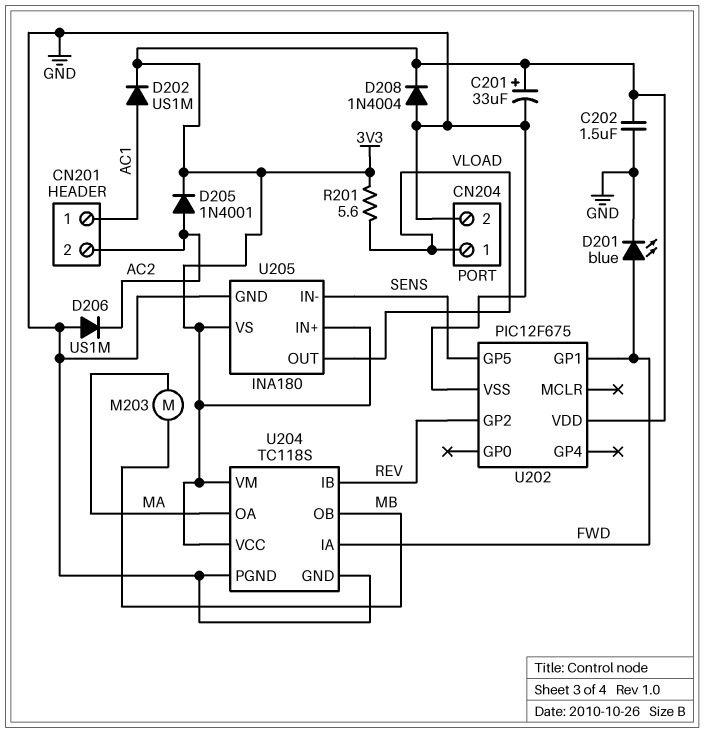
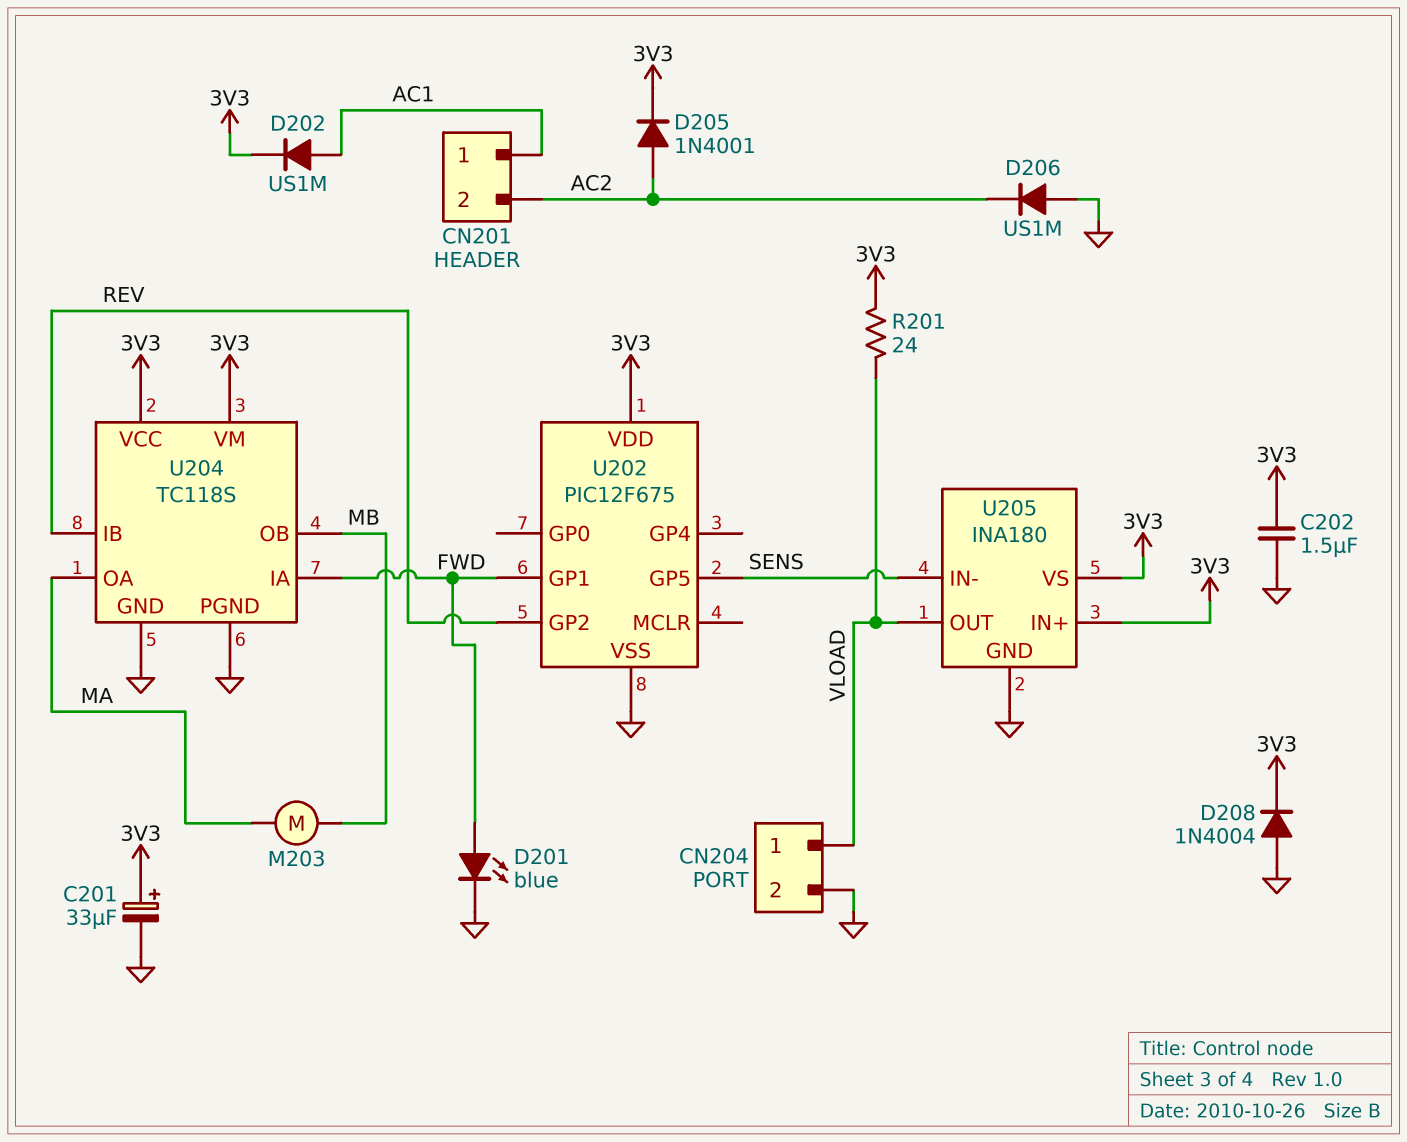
R201: 5.6 (3V3, VLOAD) -> 24 (3V3, VLOAD)

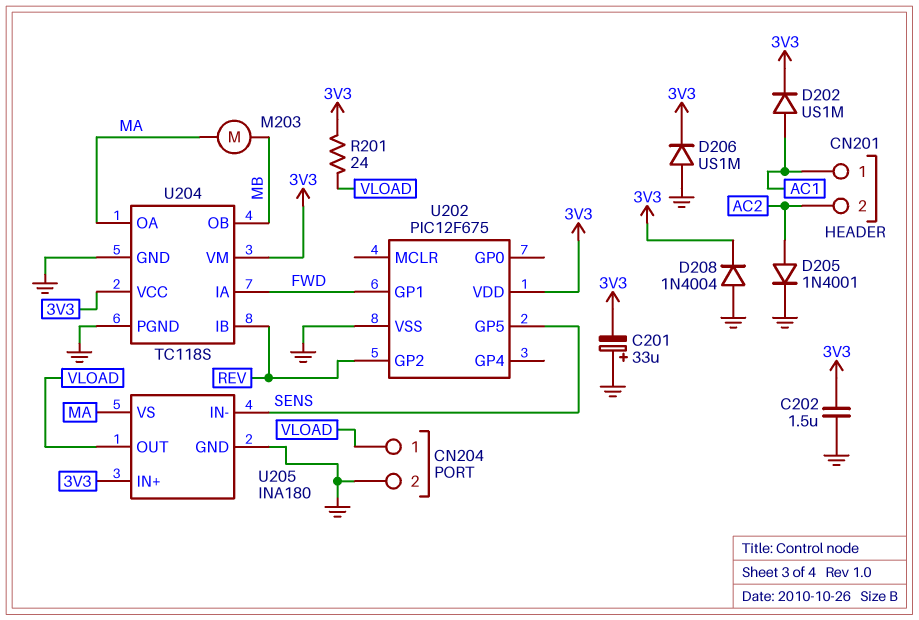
C201: 33uF (plus 3V3, minus GND) -> 33uF (plus GND, minus 3V3)
D201: LED blue (A FWD, K GND) -> none
D205: diode 1N4001 (A AC2, K 3V3) -> diode 1N4001 (A AC2, K GND)
D206: diode US1M (A GND, K AC2) -> diode US1M (A GND, K 3V3)
U205 pin VS: 3V3 -> MA

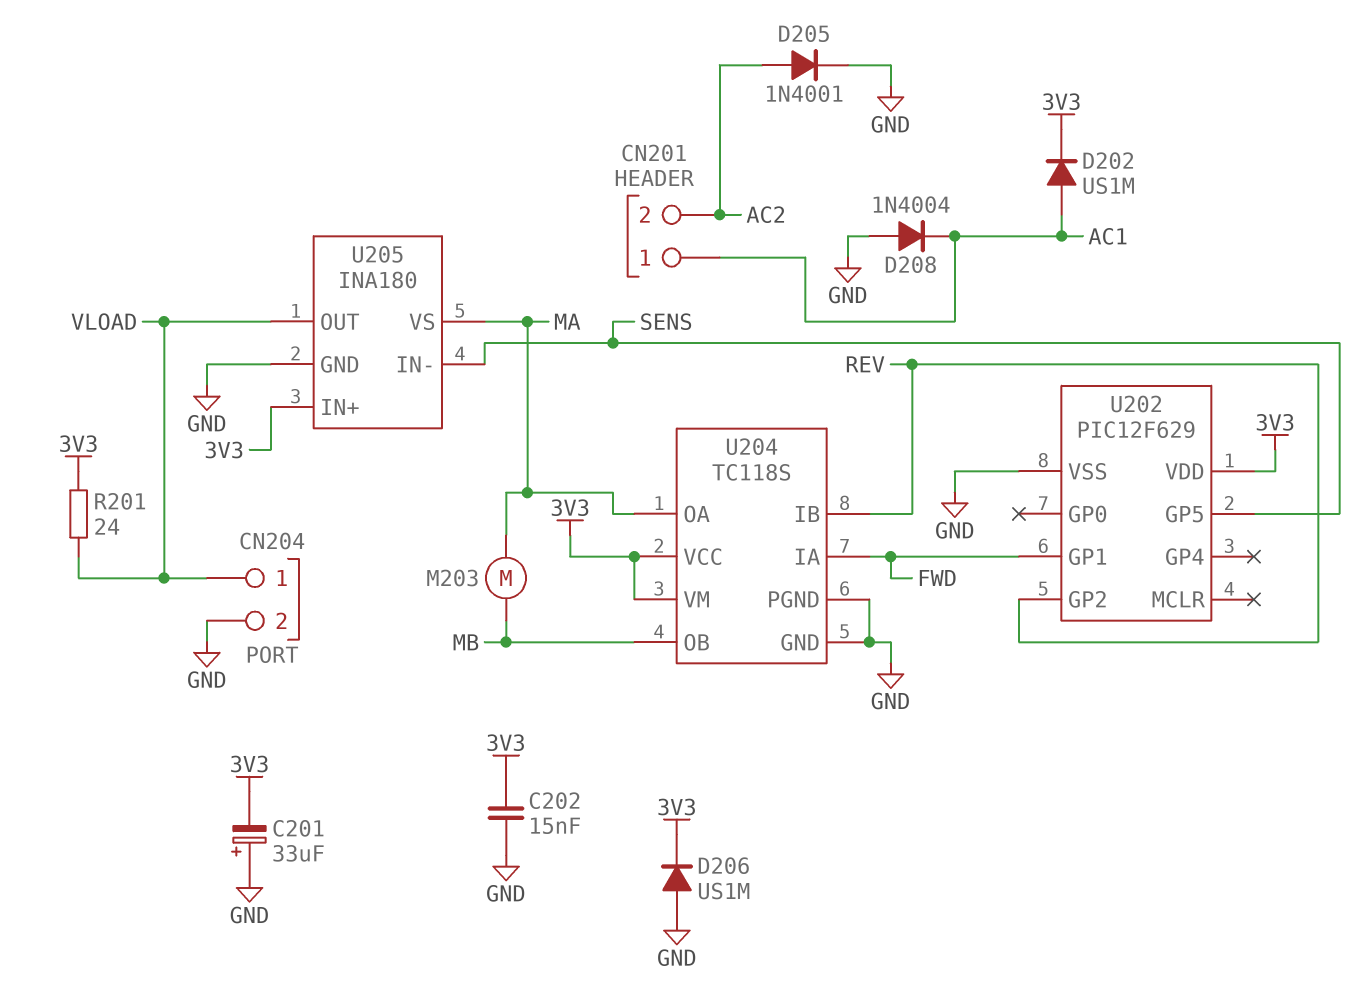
C202: 1.5uF (3V3, GND) -> 15nF (3V3, GND)
D208: diode 1N4004 (A GND, K 3V3) -> diode 1N4004 (A GND, K AC1)
U202: PIC12F675 -> PIC12F629

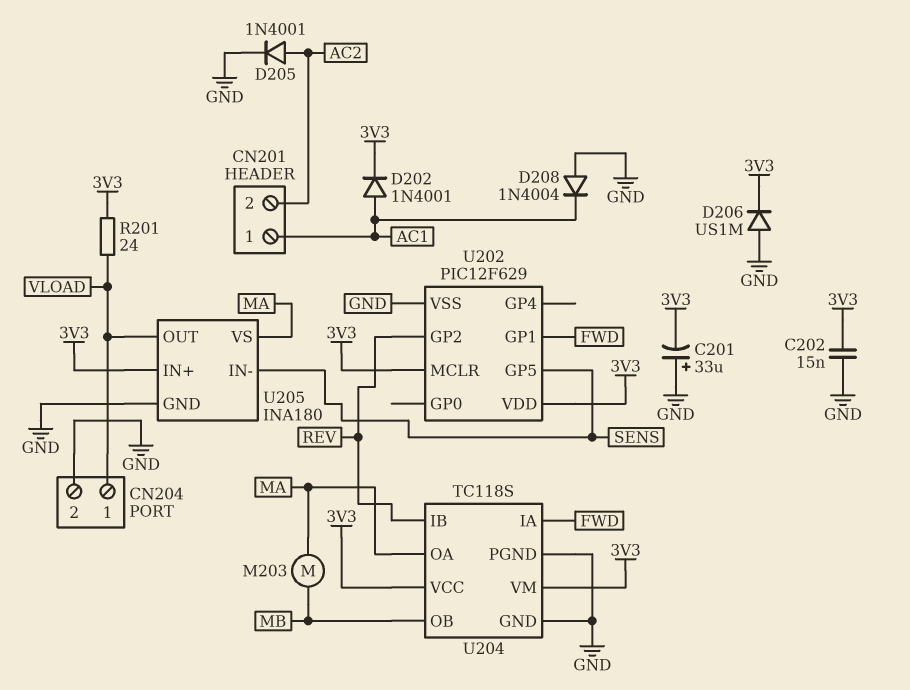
D202: diode US1M (A AC1, K 3V3) -> diode 1N4001 (A AC1, K 3V3)
U202 pin MCLR: none -> 3V3

